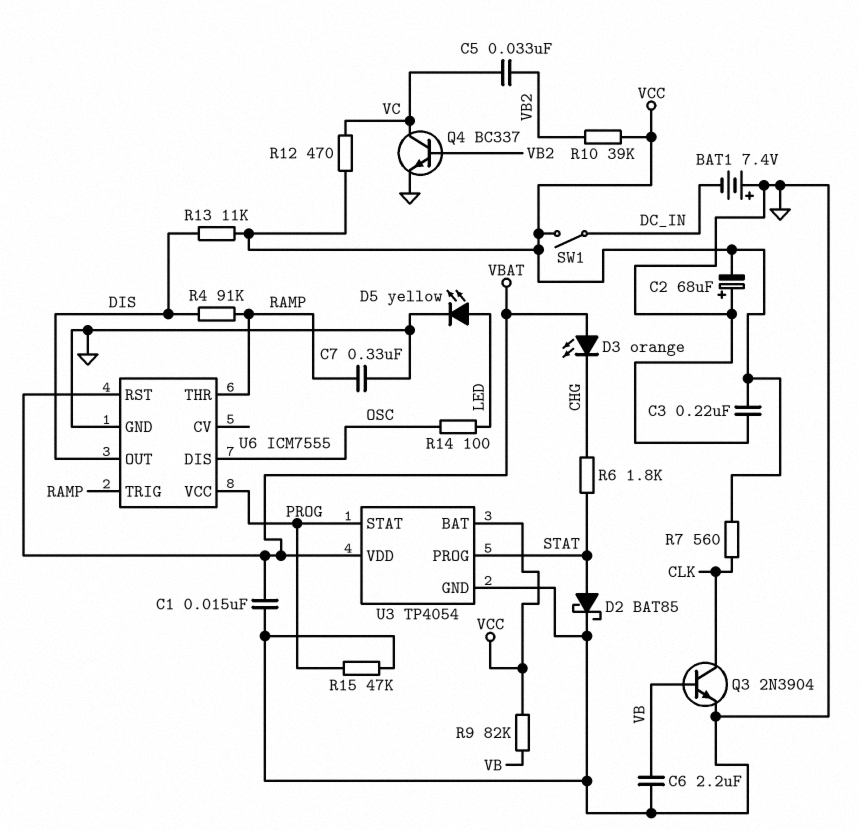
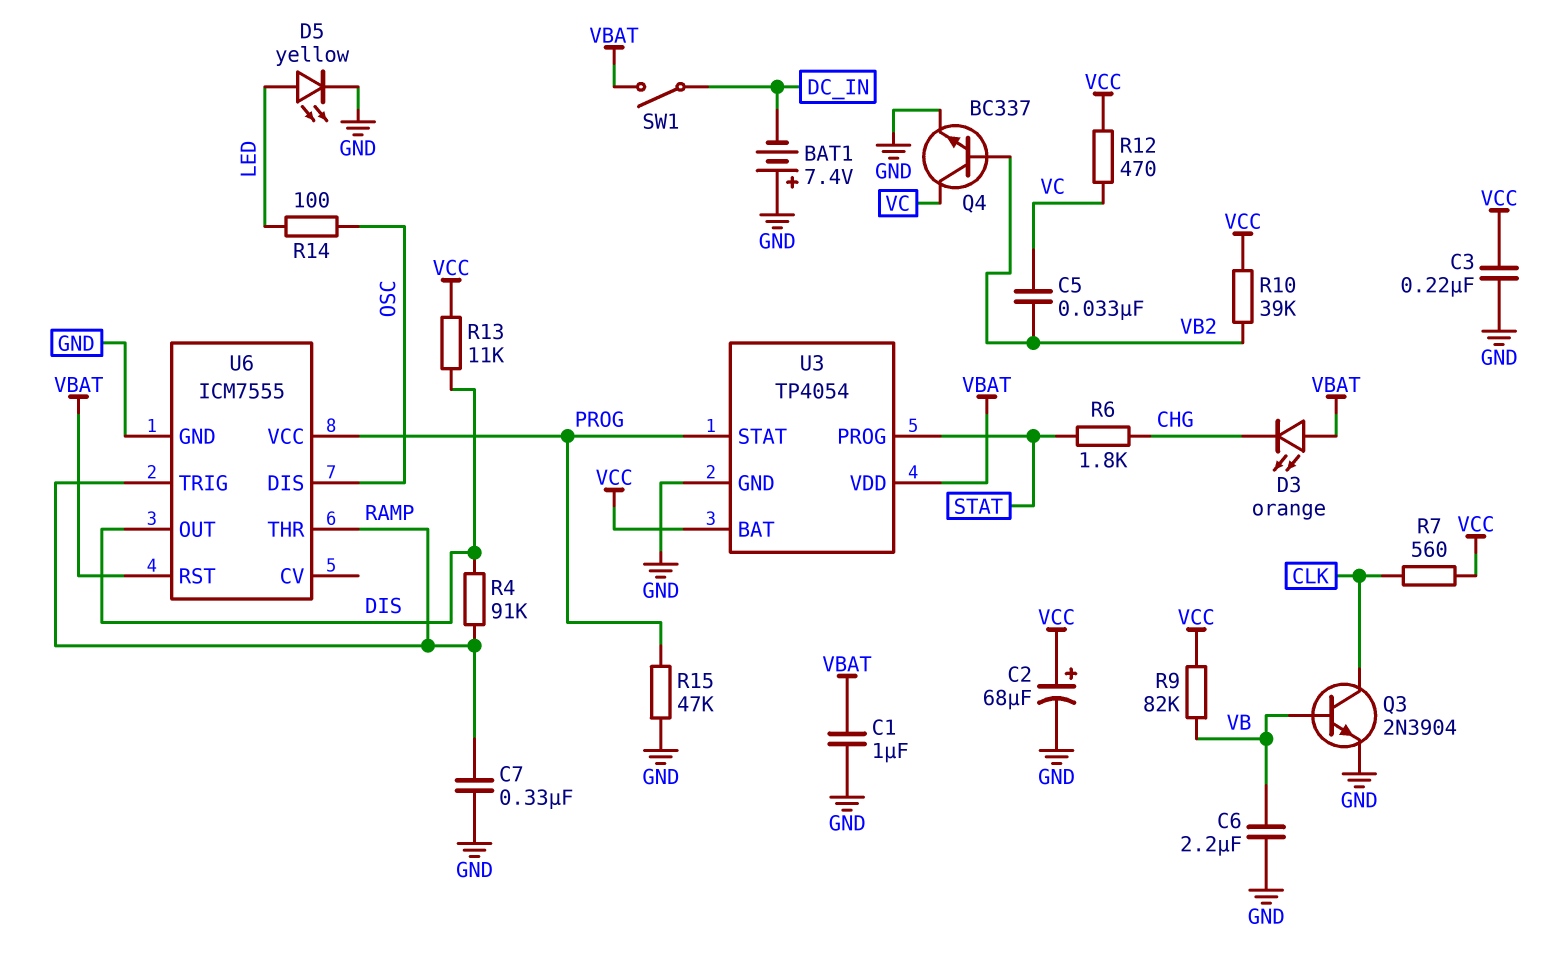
C1: 15nF (GND, VBAT) -> 1uF (GND, VBAT)
C2: 68uF (plus GND, minus VCC) -> 68uF (plus VCC, minus GND)
D2: schottky BAT85 (A STAT, K GND) -> none
SW1: switch (DC_IN, VCC) -> switch (DC_IN, VBAT)

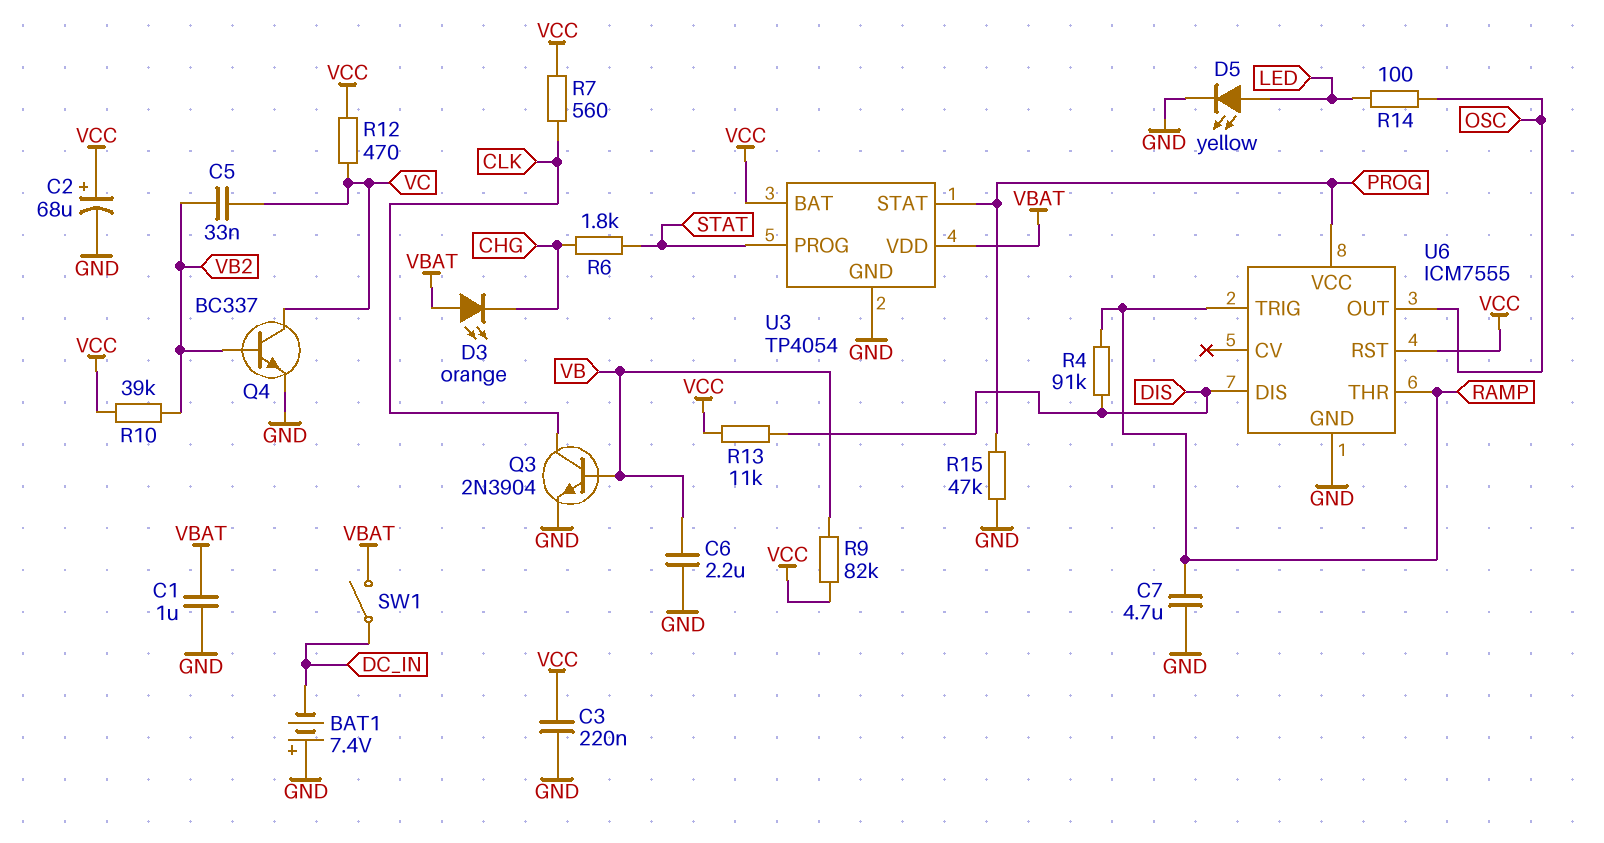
C7: 330nF (GND, RAMP) -> 4.7uF (GND, RAMP)
U6 pin DIS: OSC -> DIS
U6 pin OUT: DIS -> OSC
U6 pin RST: VBAT -> VCC

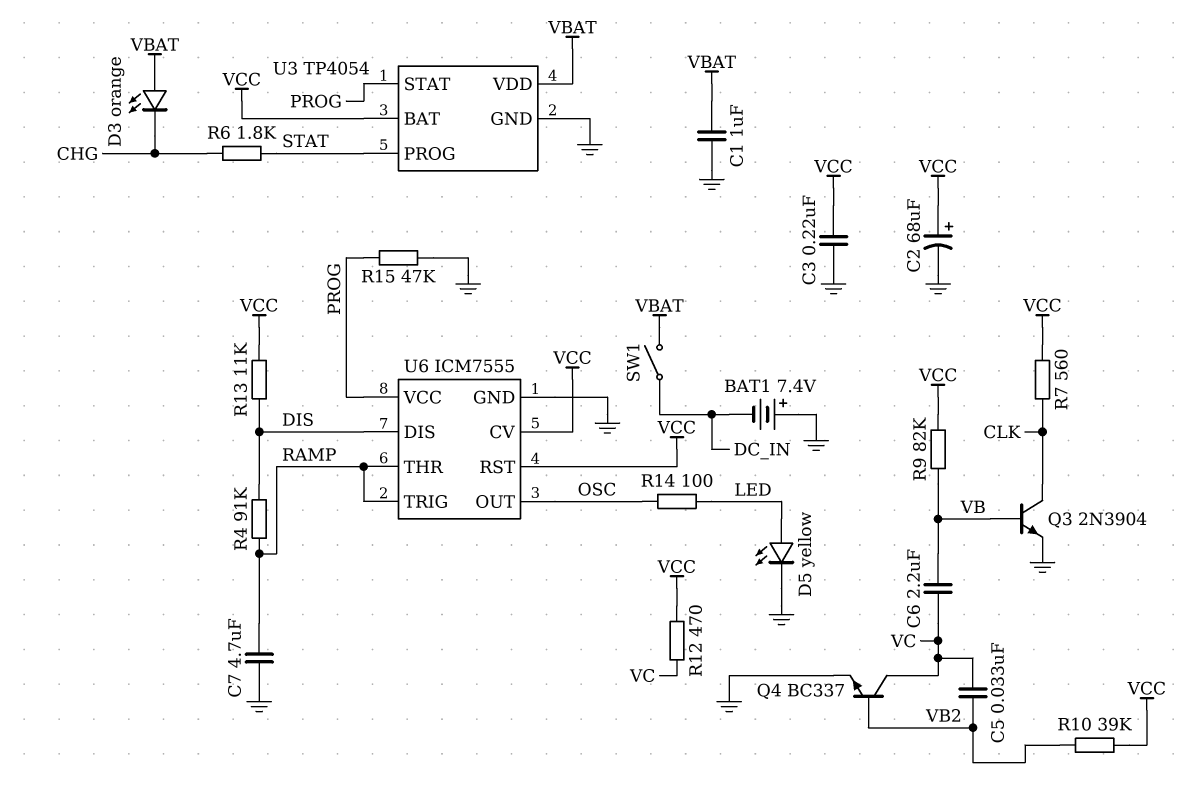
C6: 2.2uF (GND, VB) -> 2.2uF (VB, VC)
U6 pin CV: none -> VCC

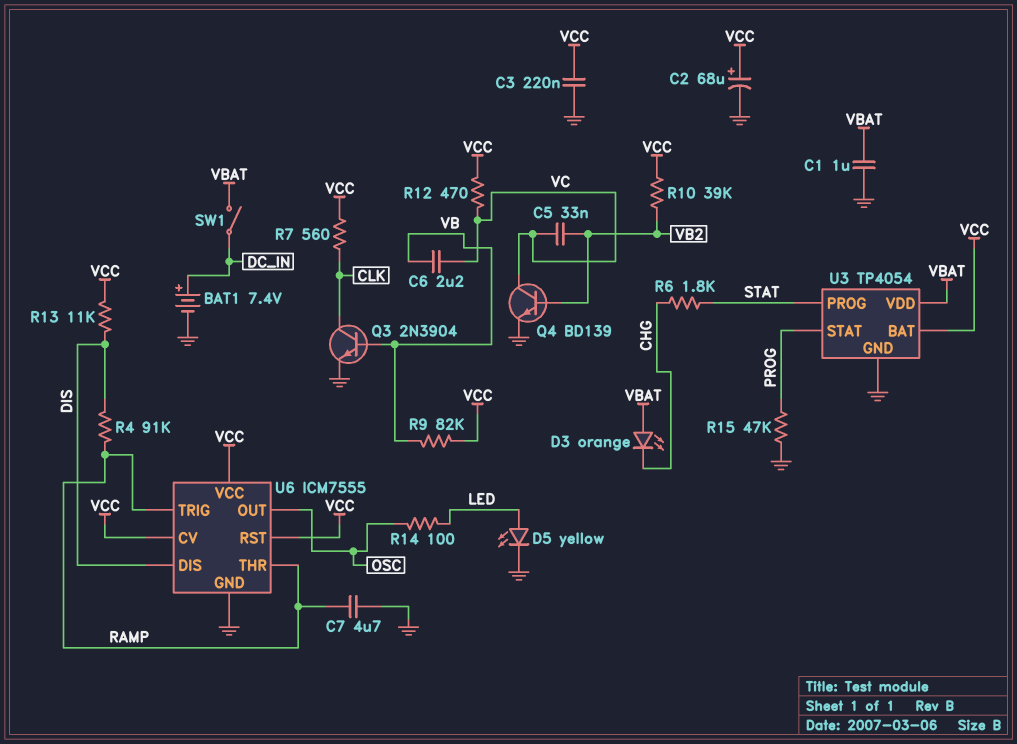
BAT1: 7.4V (plus GND, minus DC_IN) -> 7.4V (plus DC_IN, minus GND)
Q4: NPN BC337 (B VB2, C VC, E GND) -> NPN BD139 (B VB2, C VC, E GND)
U6 pin VCC: PROG -> VCC

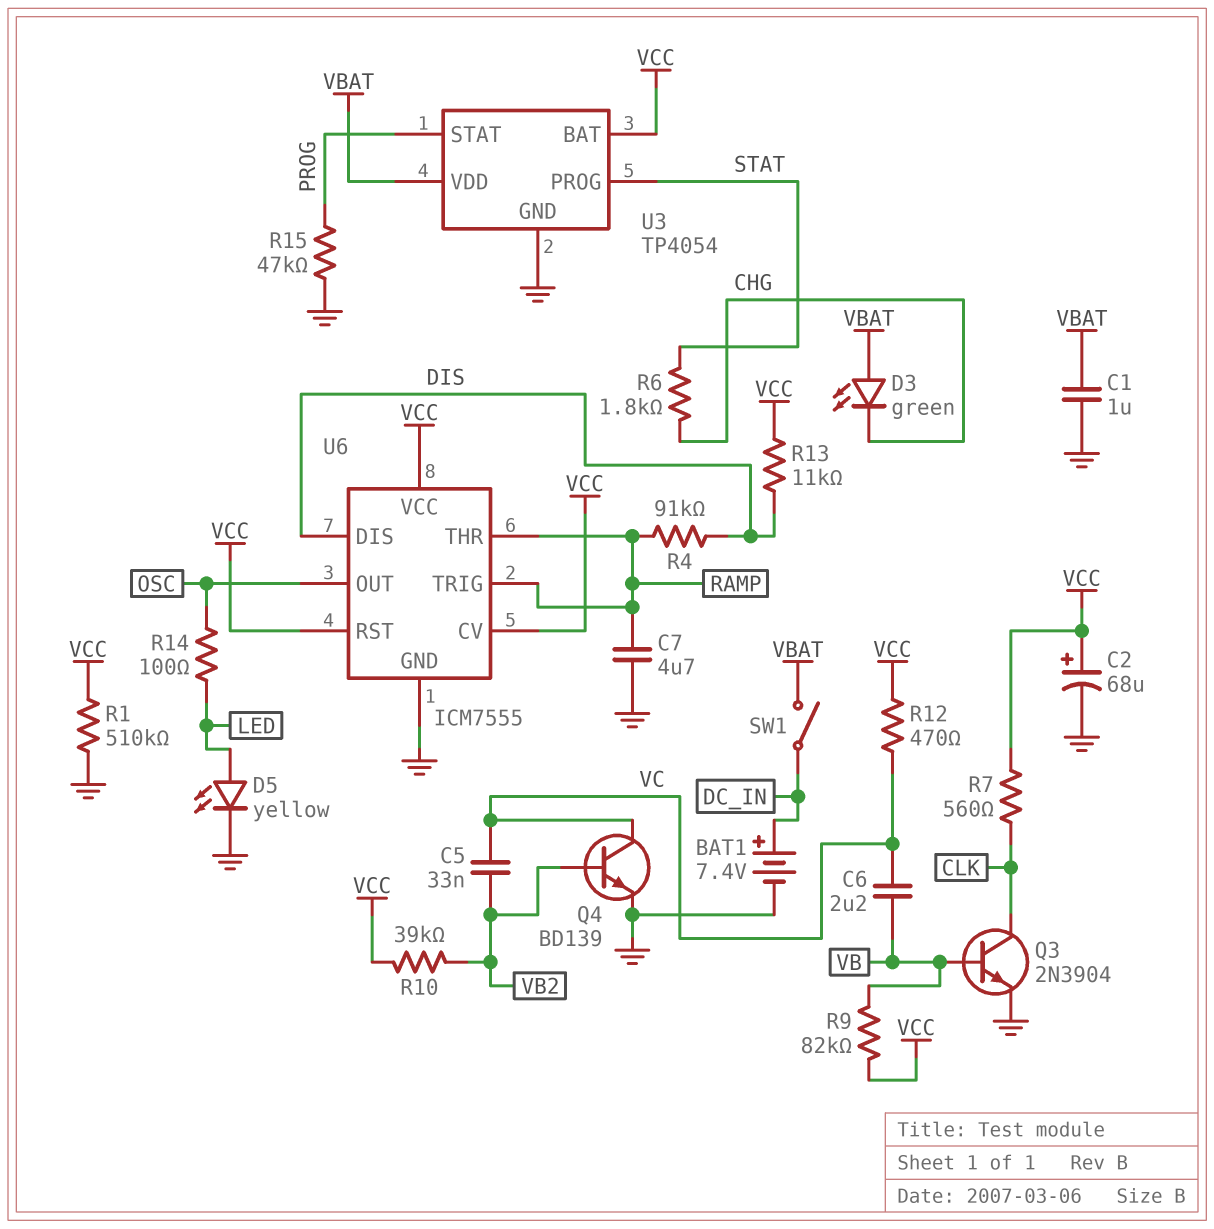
C3: 220nF (GND, VCC) -> none
D3: LED orange (A VBAT, K CHG) -> LED green (A VBAT, K CHG)
R1: none -> 510k (GND, VCC)

